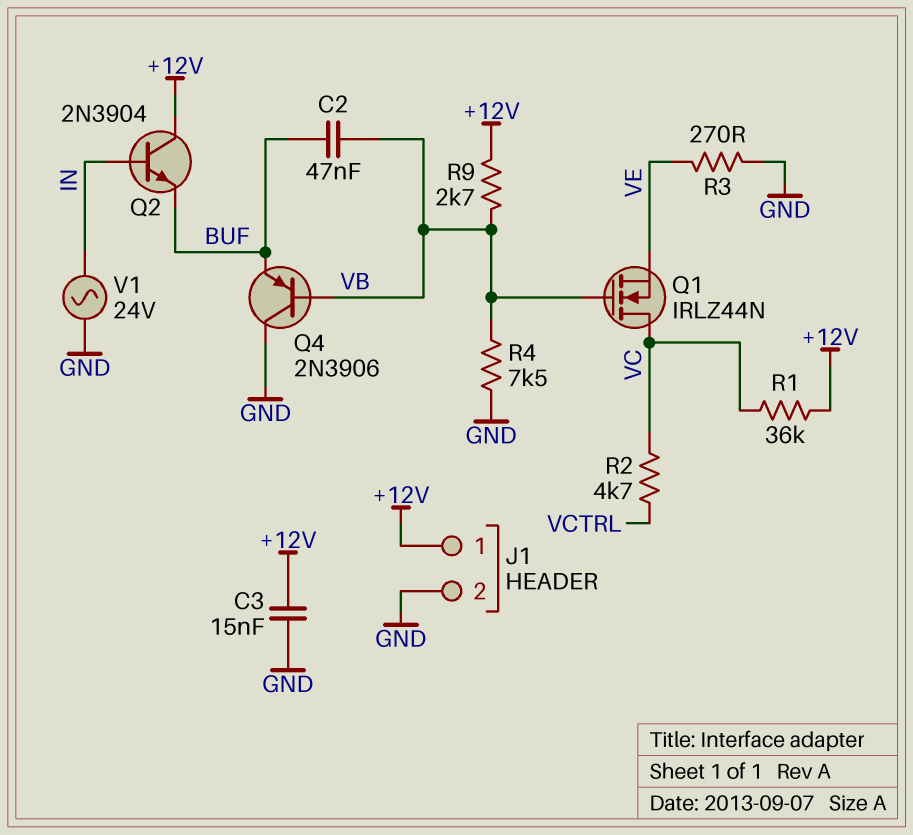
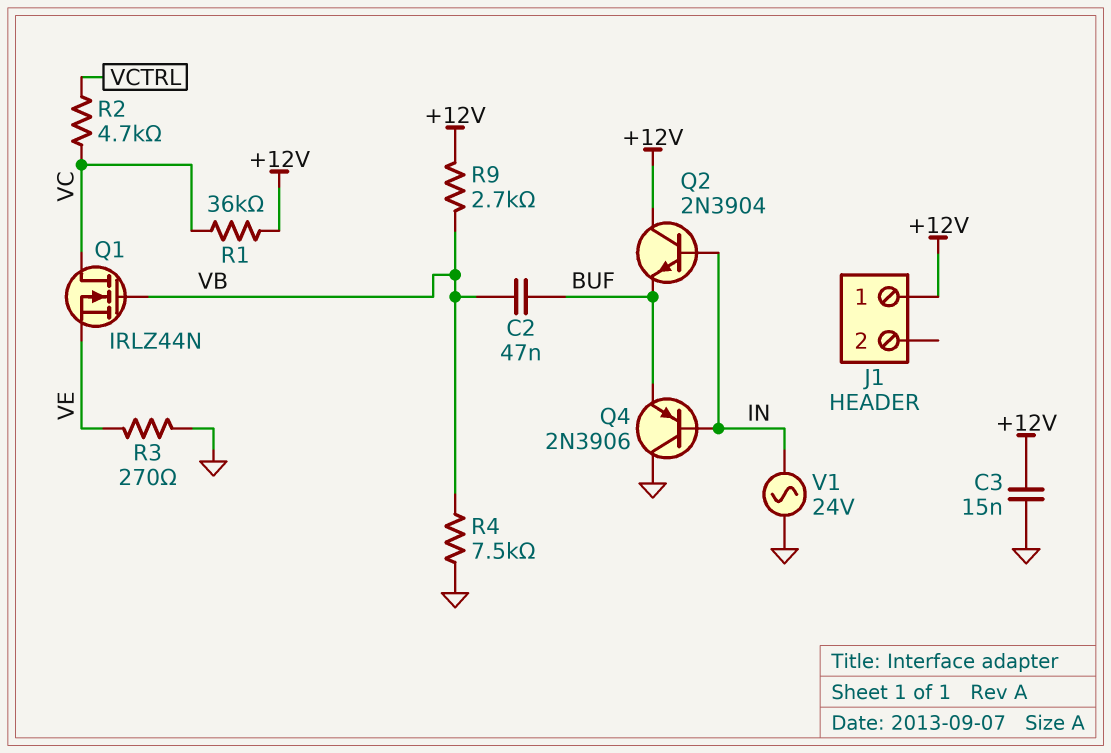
J1 pin 2: GND -> none
Q4: PNP 2N3906 (B VB, C GND, E BUF) -> PNP 2N3906 (B IN, C GND, E BUF)

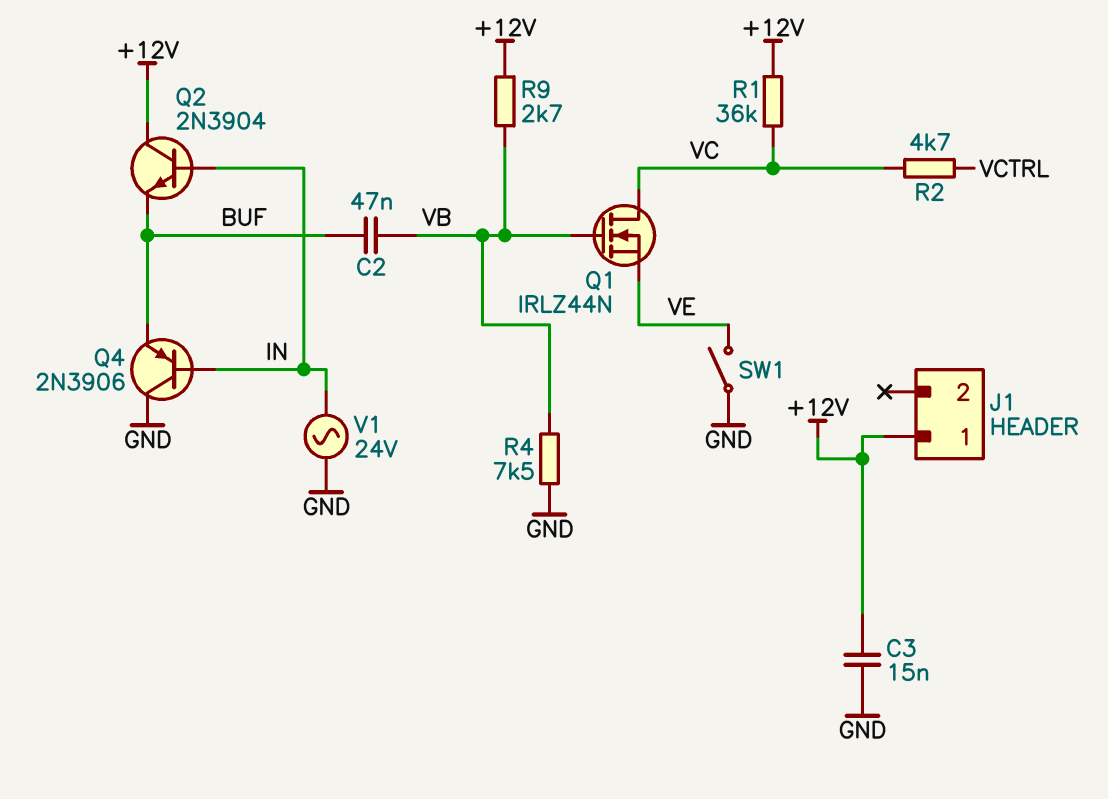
R3: 270 (GND, VE) -> none
SW1: none -> switch (GND, VE)

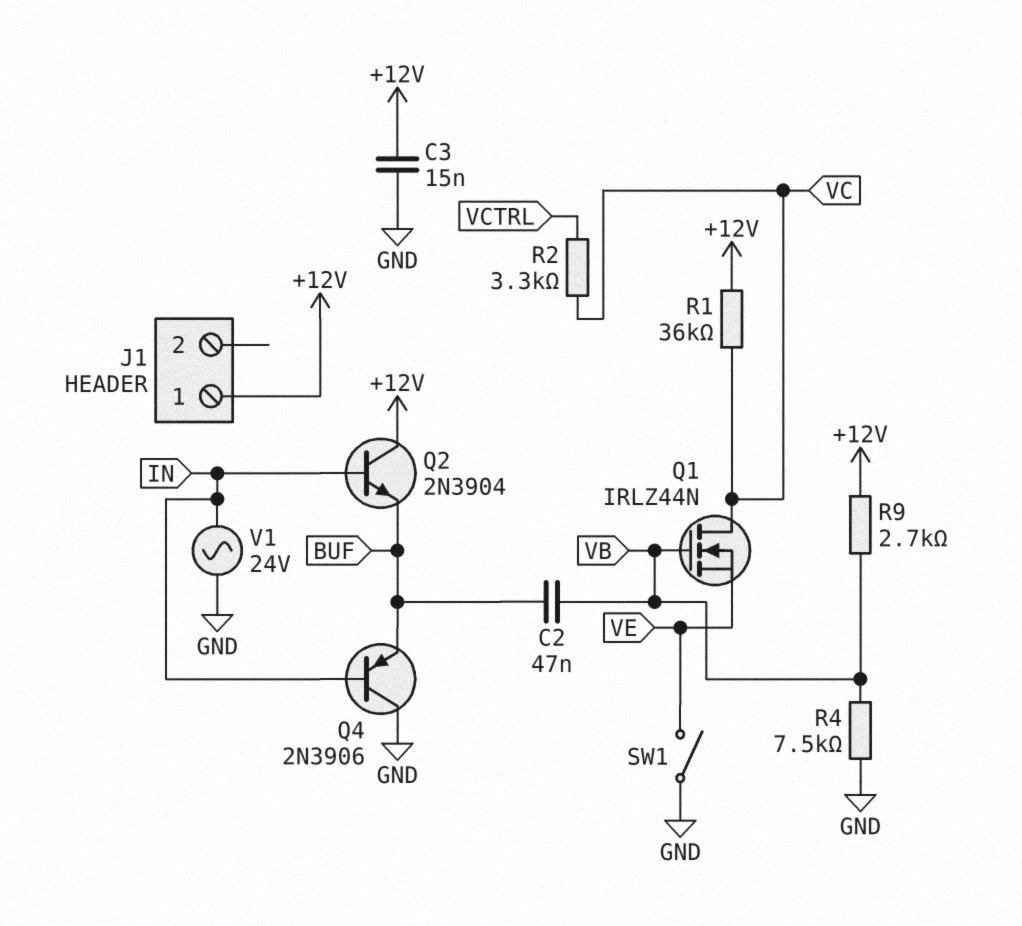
R2: 4.7k (VC, VCTRL) -> 3.3k (VC, VCTRL)

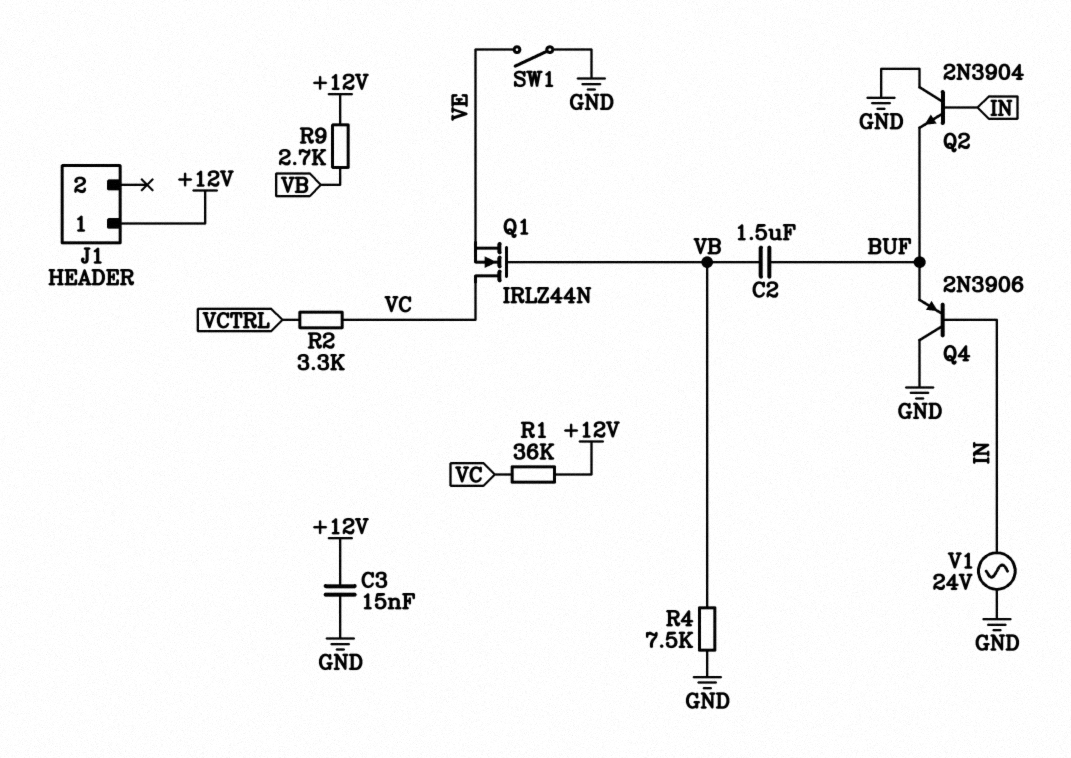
C2: 47nF (BUF, VB) -> 1.5uF (BUF, VB)
Q2: NPN 2N3904 (B IN, C +12V, E BUF) -> NPN 2N3904 (B IN, C GND, E BUF)

